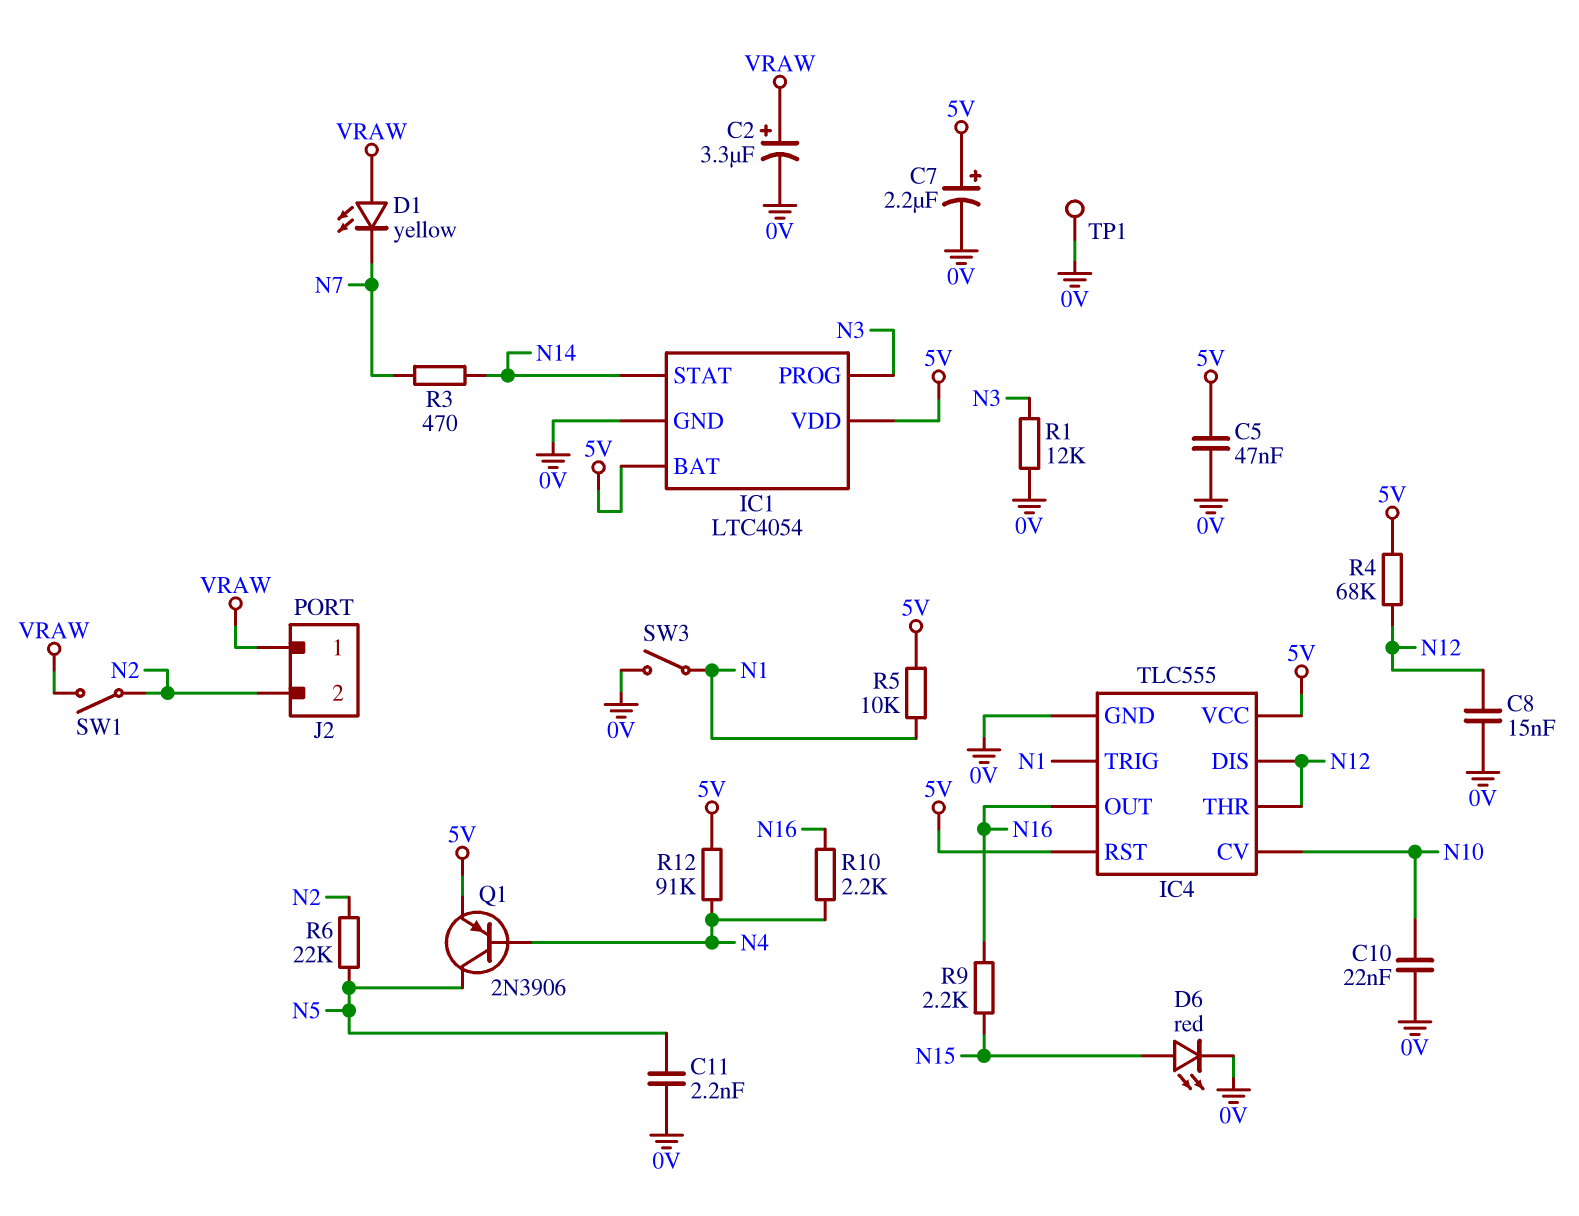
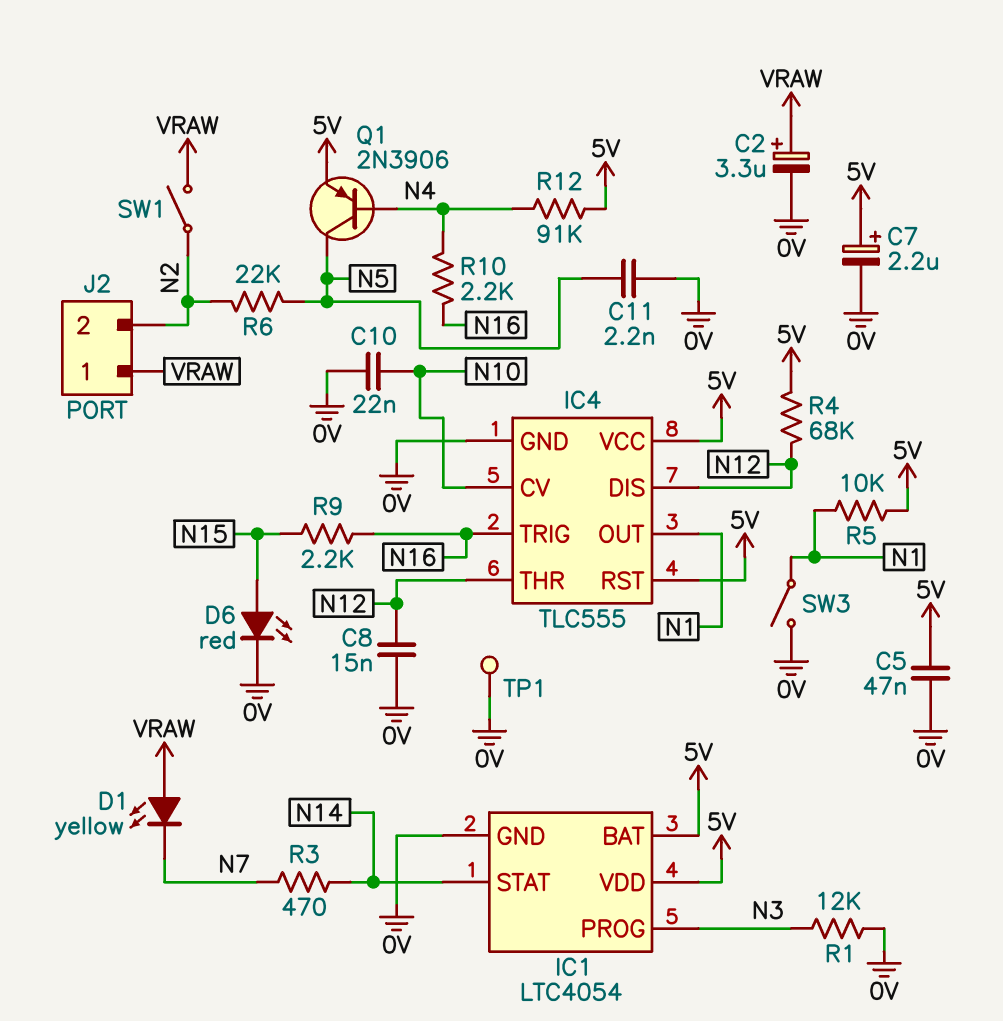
IC4 pin OUT: N16 -> N1
IC4 pin TRIG: N1 -> N16

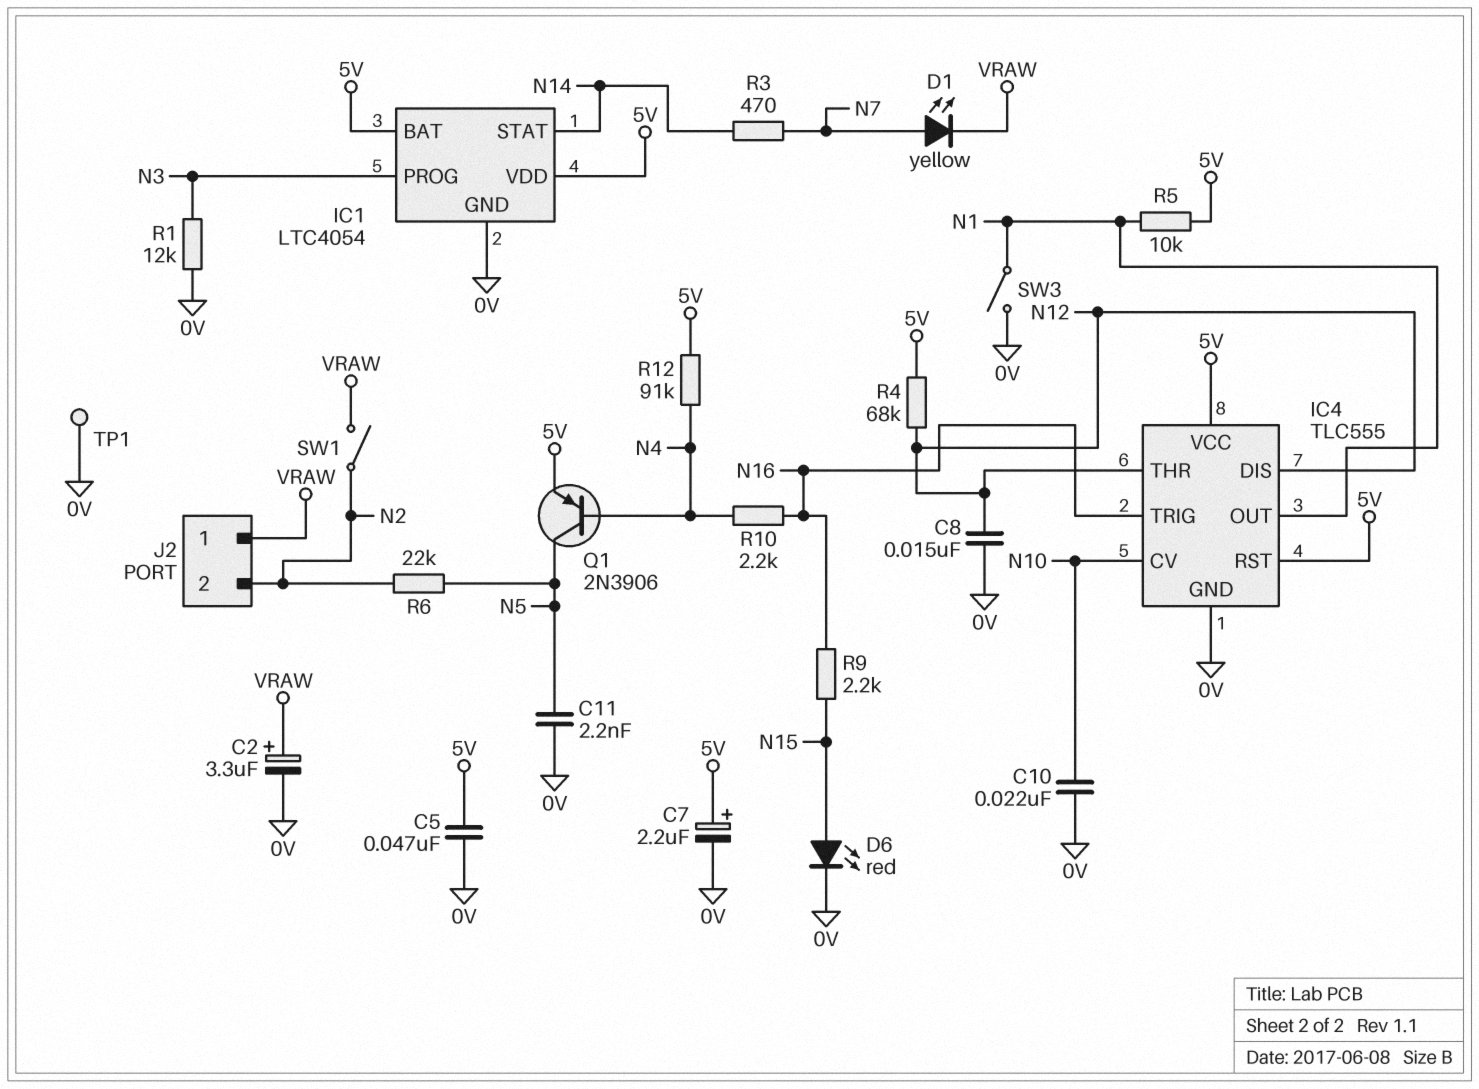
D1: LED yellow (A VRAW, K N7) -> LED yellow (A N7, K VRAW)

